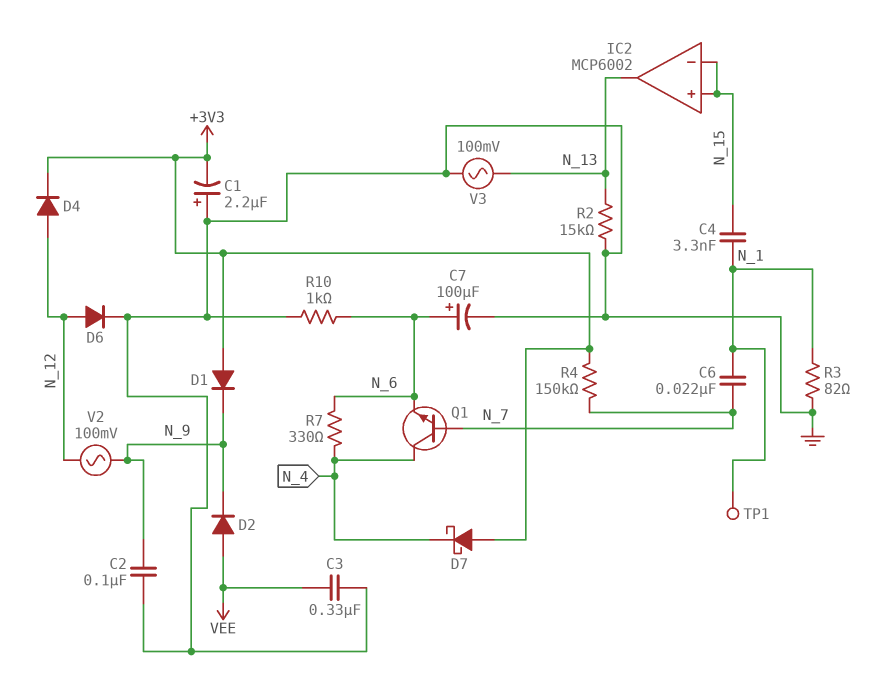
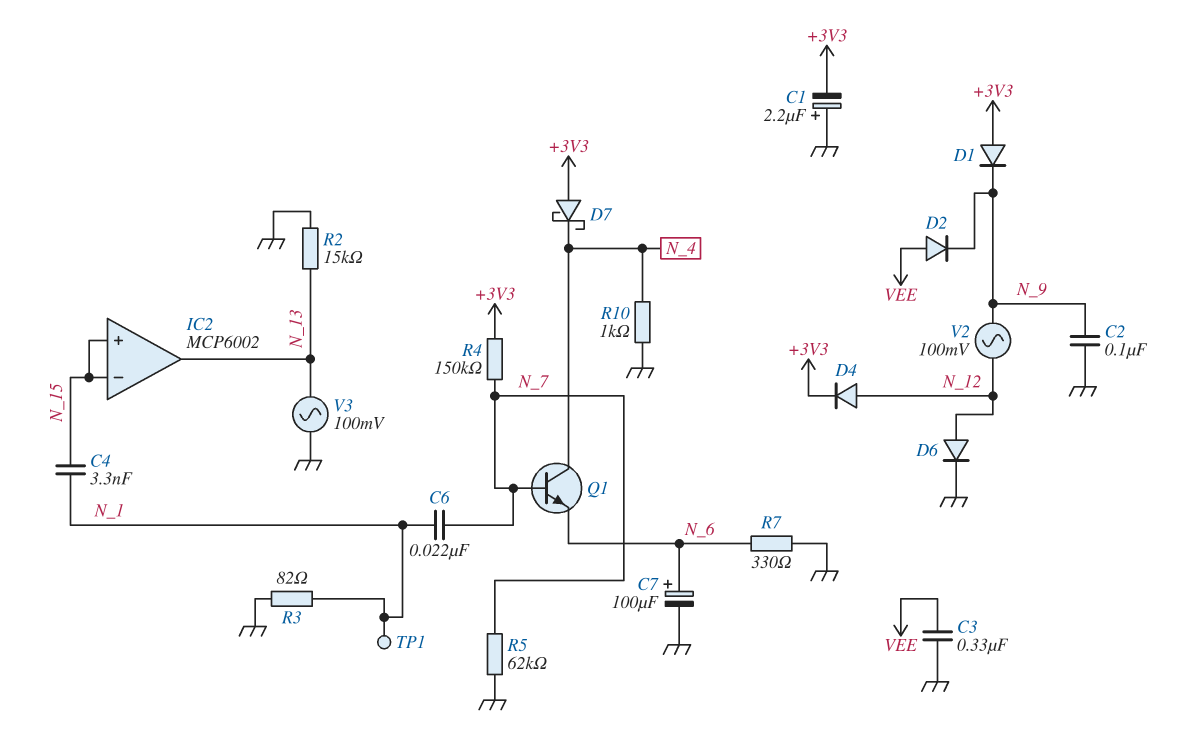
R5: none -> 62k (GND, N_7)
R7: 330 (N_4, N_6) -> 330 (GND, N_6)
R10: 1k (GND, N_6) -> 1k (GND, N_4)

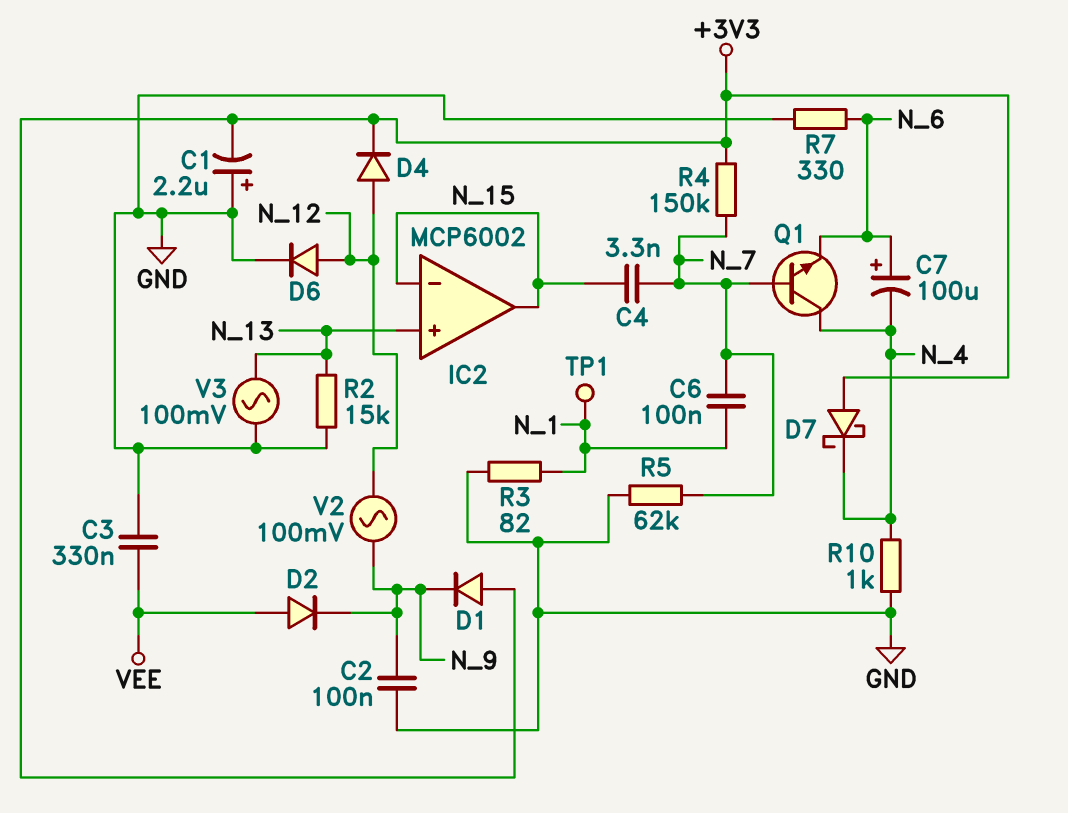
C4: 3.3nF (N_1, N_15) -> 3.3nF (N_7, N_15)
C6: 22nF (N_1, N_7) -> 100nF (N_1, N_7)
C7: 100uF (plus N_6, minus GND) -> 100uF (plus N_6, minus N_4)
IC2 pin in+: N_15 -> N_13
IC2 pin out: N_13 -> N_15

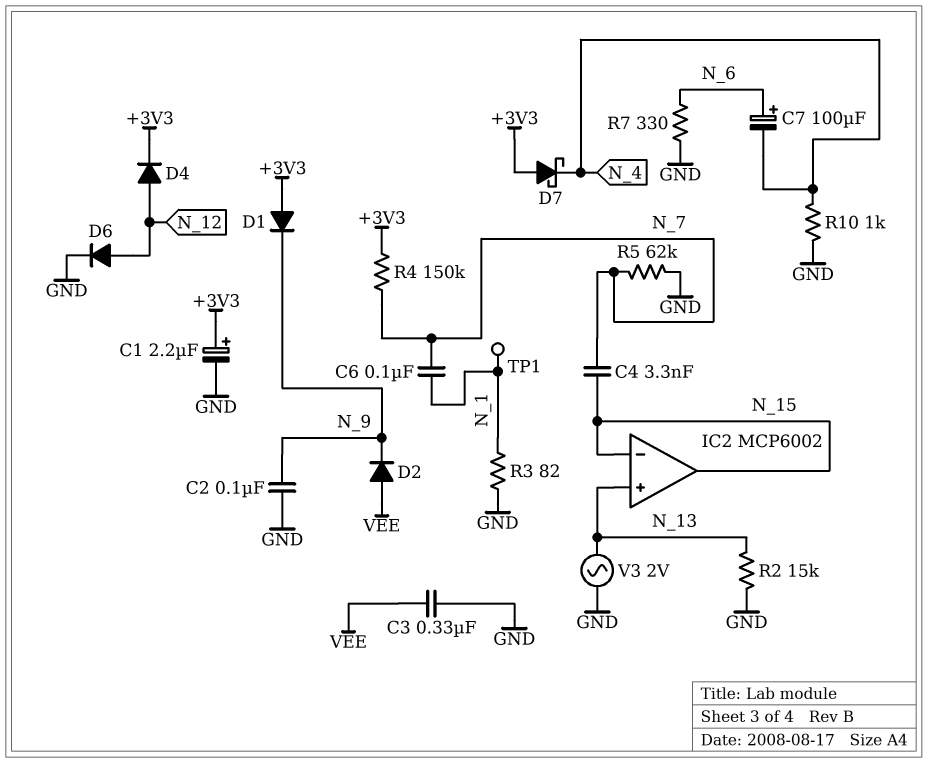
C1: 2.2uF (plus GND, minus +3V3) -> 2.2uF (plus +3V3, minus GND)
Q1: NPN (B N_7, C N_4, E N_6) -> none
V2: AC 100mV (N_9, N_12) -> none
V3: AC 100mV (GND, N_13) -> AC 2V (GND, N_13)

